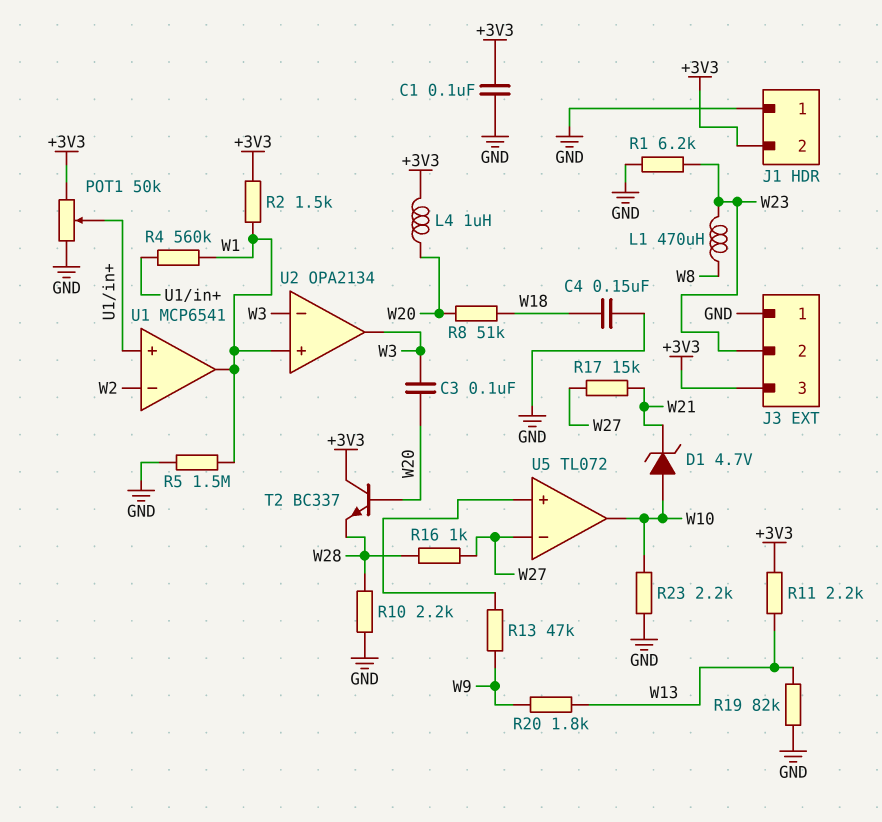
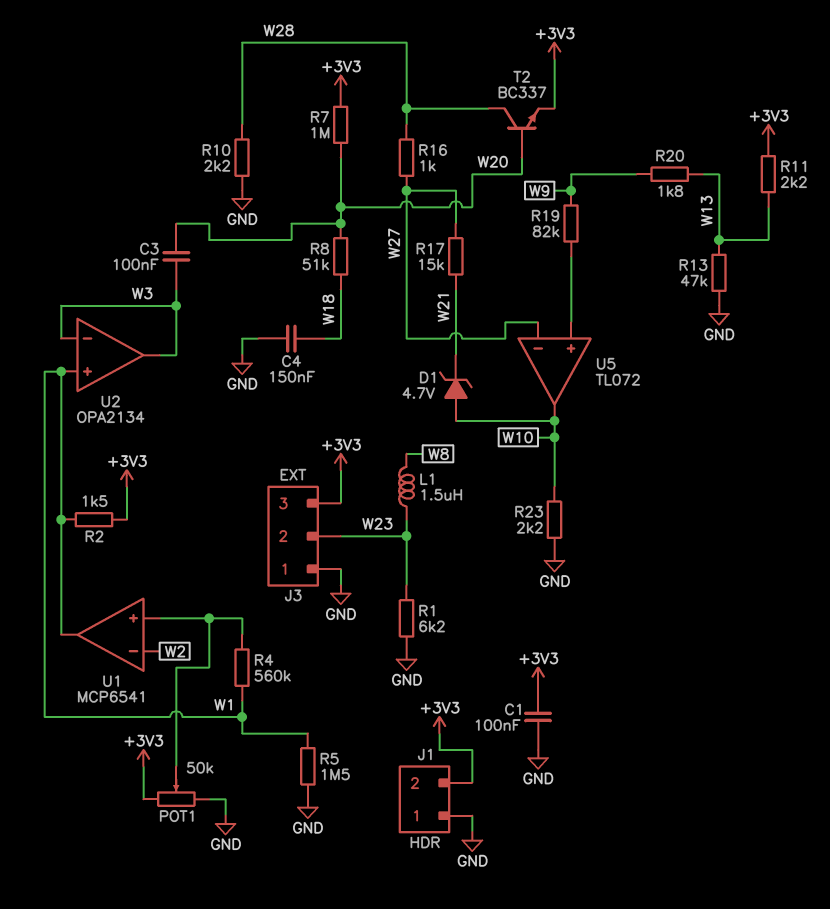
L1: 470uH (W8, W23) -> 1.5uH (W8, W23)
L4: 1uH (+3V3, W20) -> none
R7: none -> 1M (+3V3, W20)
R13: 47k (U5/in+, W9) -> 47k (GND, W13)
R19: 82k (GND, W13) -> 82k (U5/in+, W9)
T2: NPN BC337 (B W20, C +3V3, E W28) -> NPN BC337 (B W20, C W28, E +3V3)

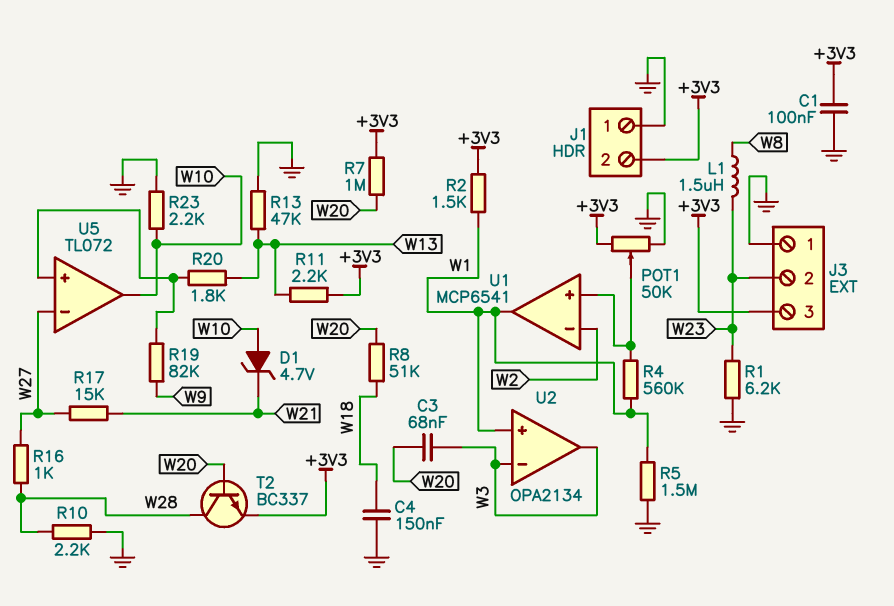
C3: 100nF (W3, W20) -> 68nF (W3, W20)
R20: 1.8k (W9, W13) -> 1.8k (U5/in+, W13)

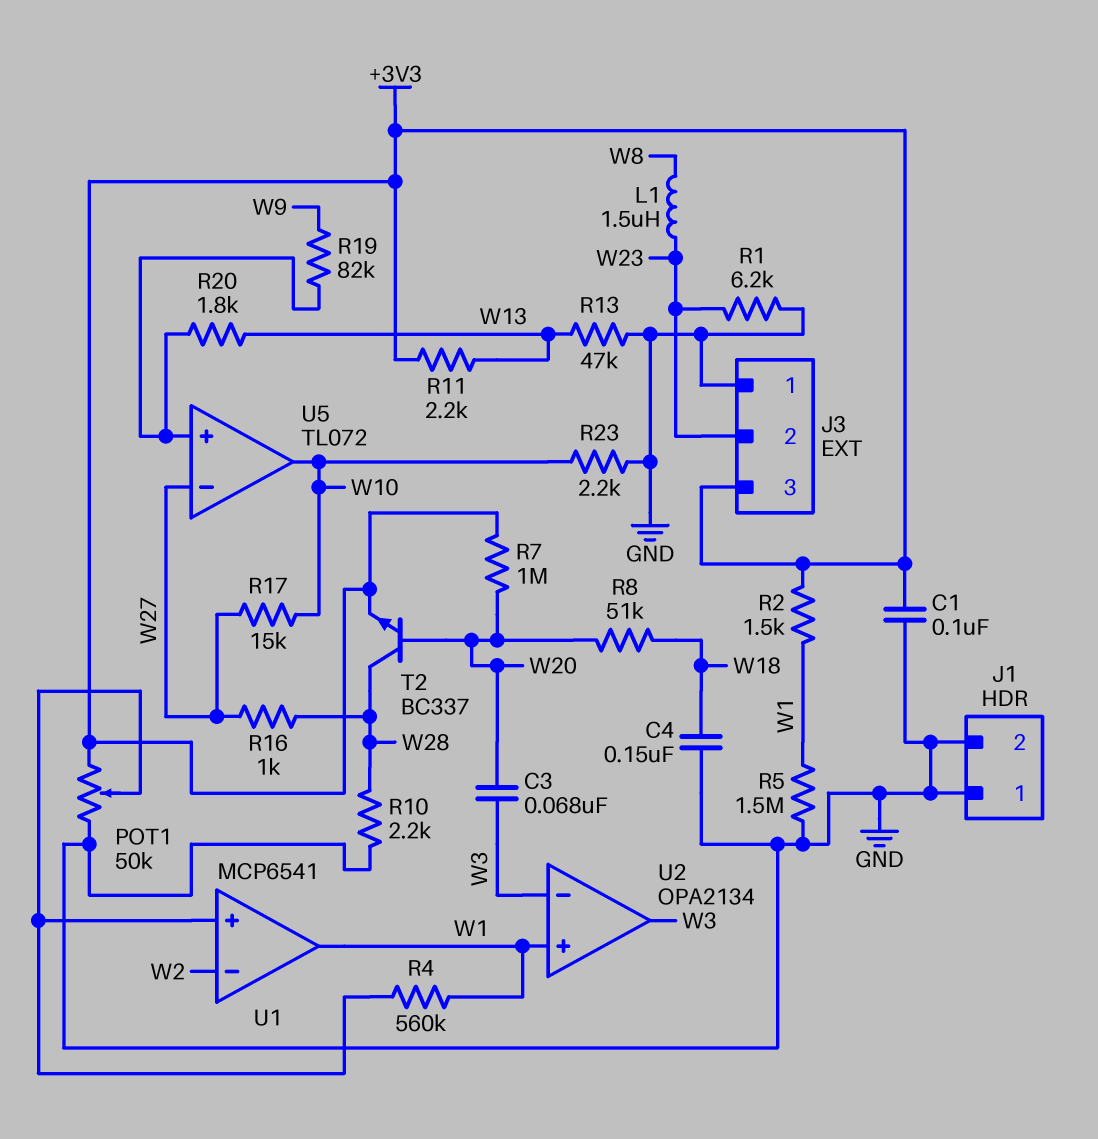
D1: zener 4.7V (A W10, K W21) -> none
J1 pin 2: +3V3 -> GND
R17: 15k (W21, W27) -> 15k (W10, W27)

